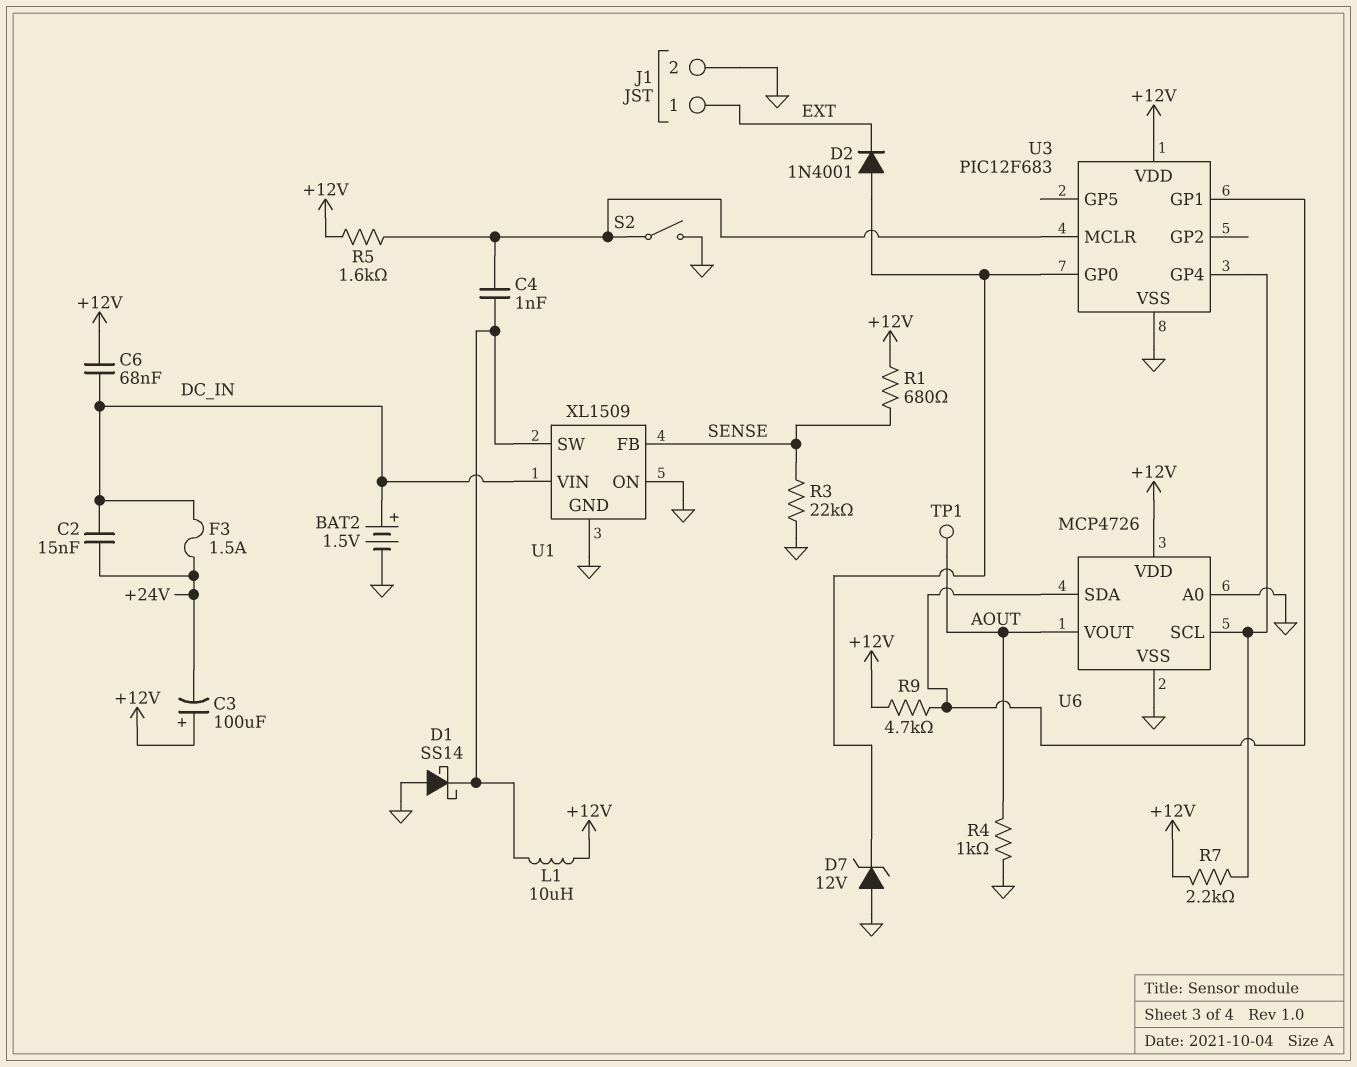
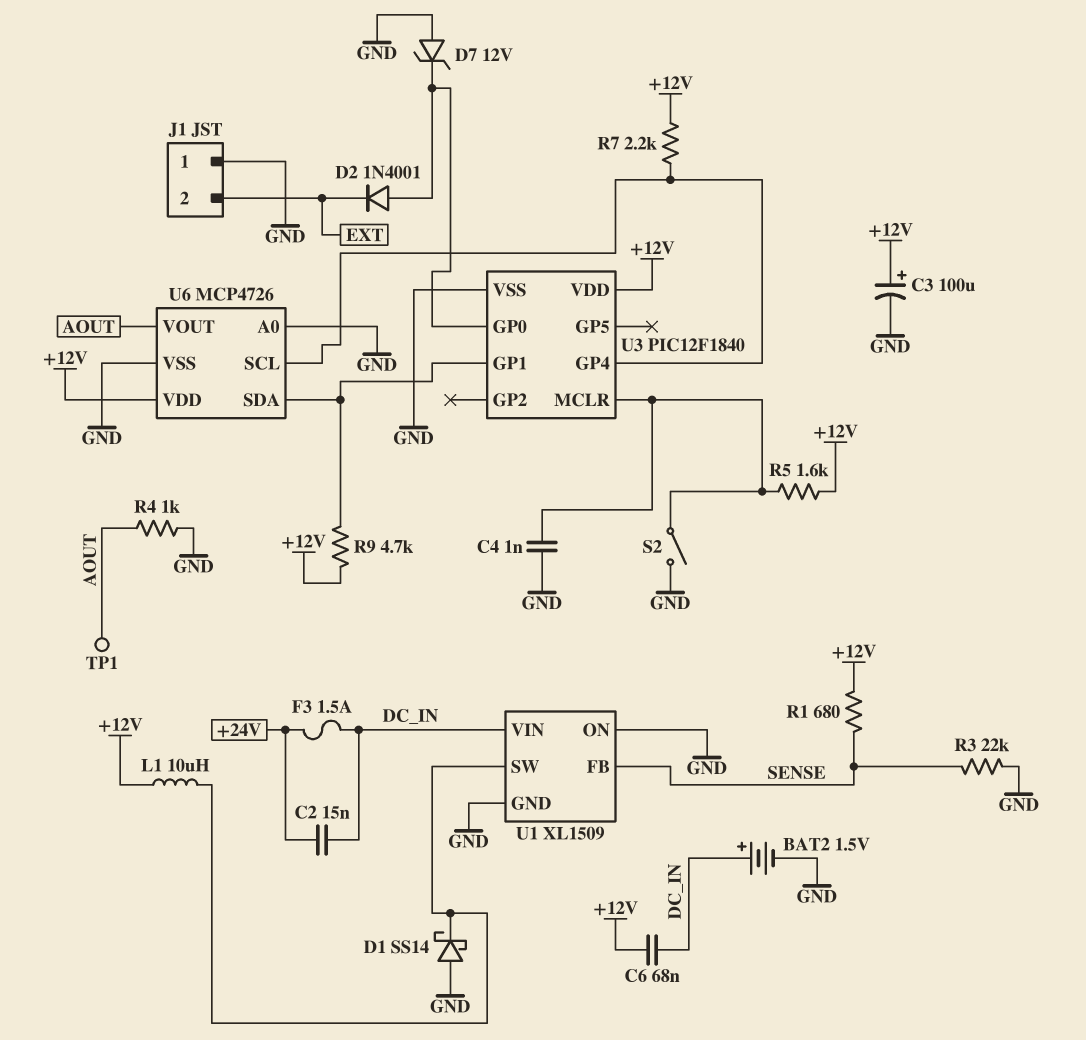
C3: 100uF (plus +12V, minus +24V) -> 100uF (plus +12V, minus GND)
C4: 1nF (U1/SW, U3/MCLR) -> 1nF (GND, U3/MCLR)
J1 pin 1: EXT -> GND
J1 pin 2: GND -> EXT
U3: PIC12F683 -> PIC12F1840

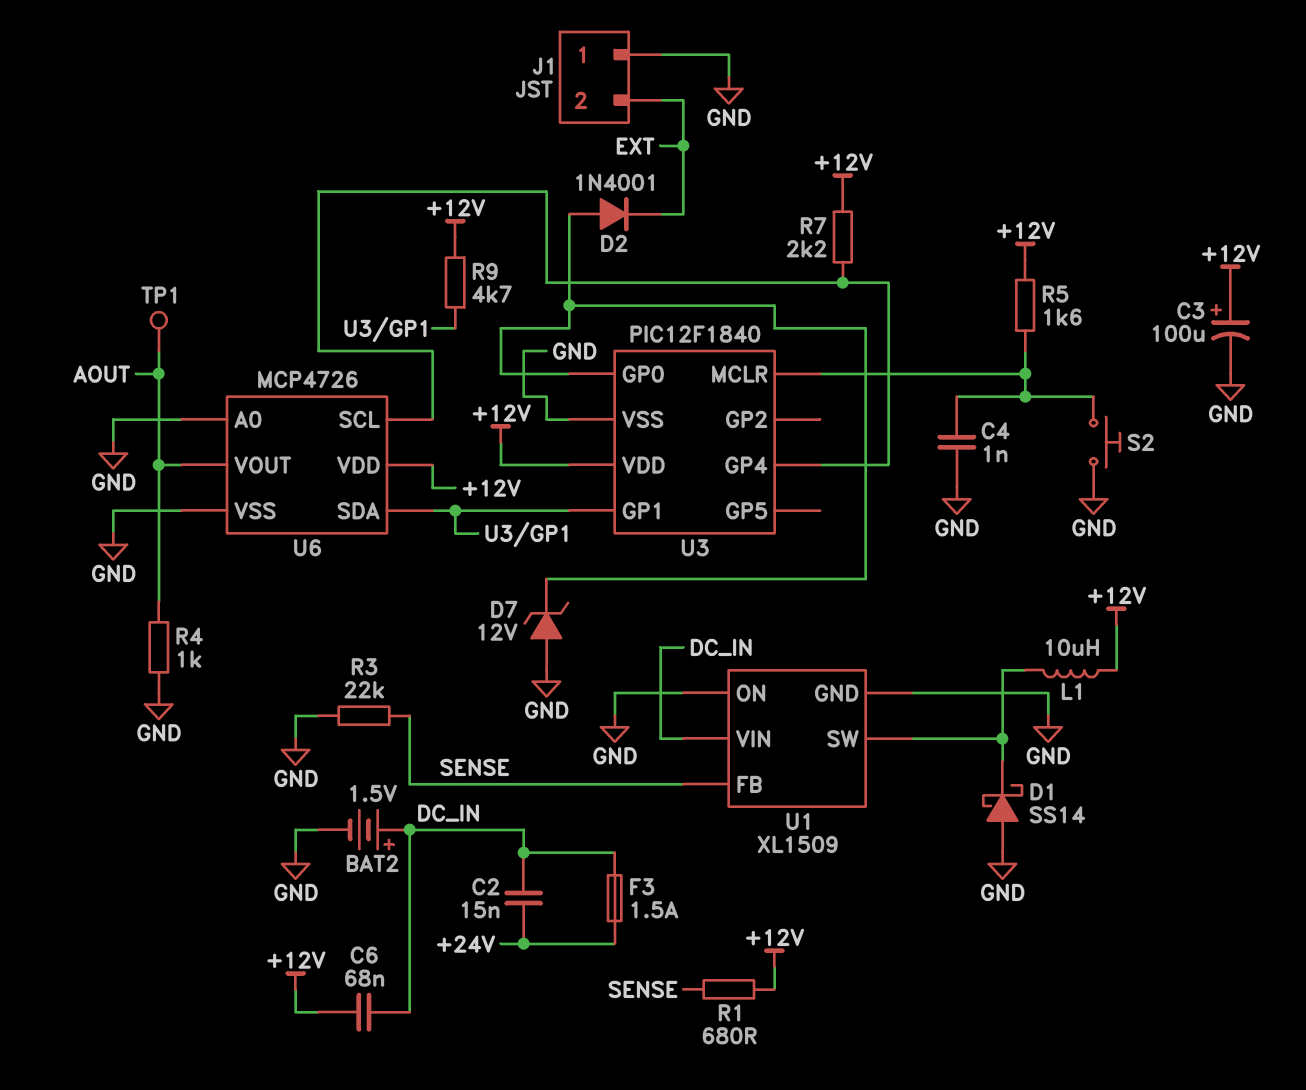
S2: switch (GND, U3/MCLR) -> button (GND, U3/MCLR)

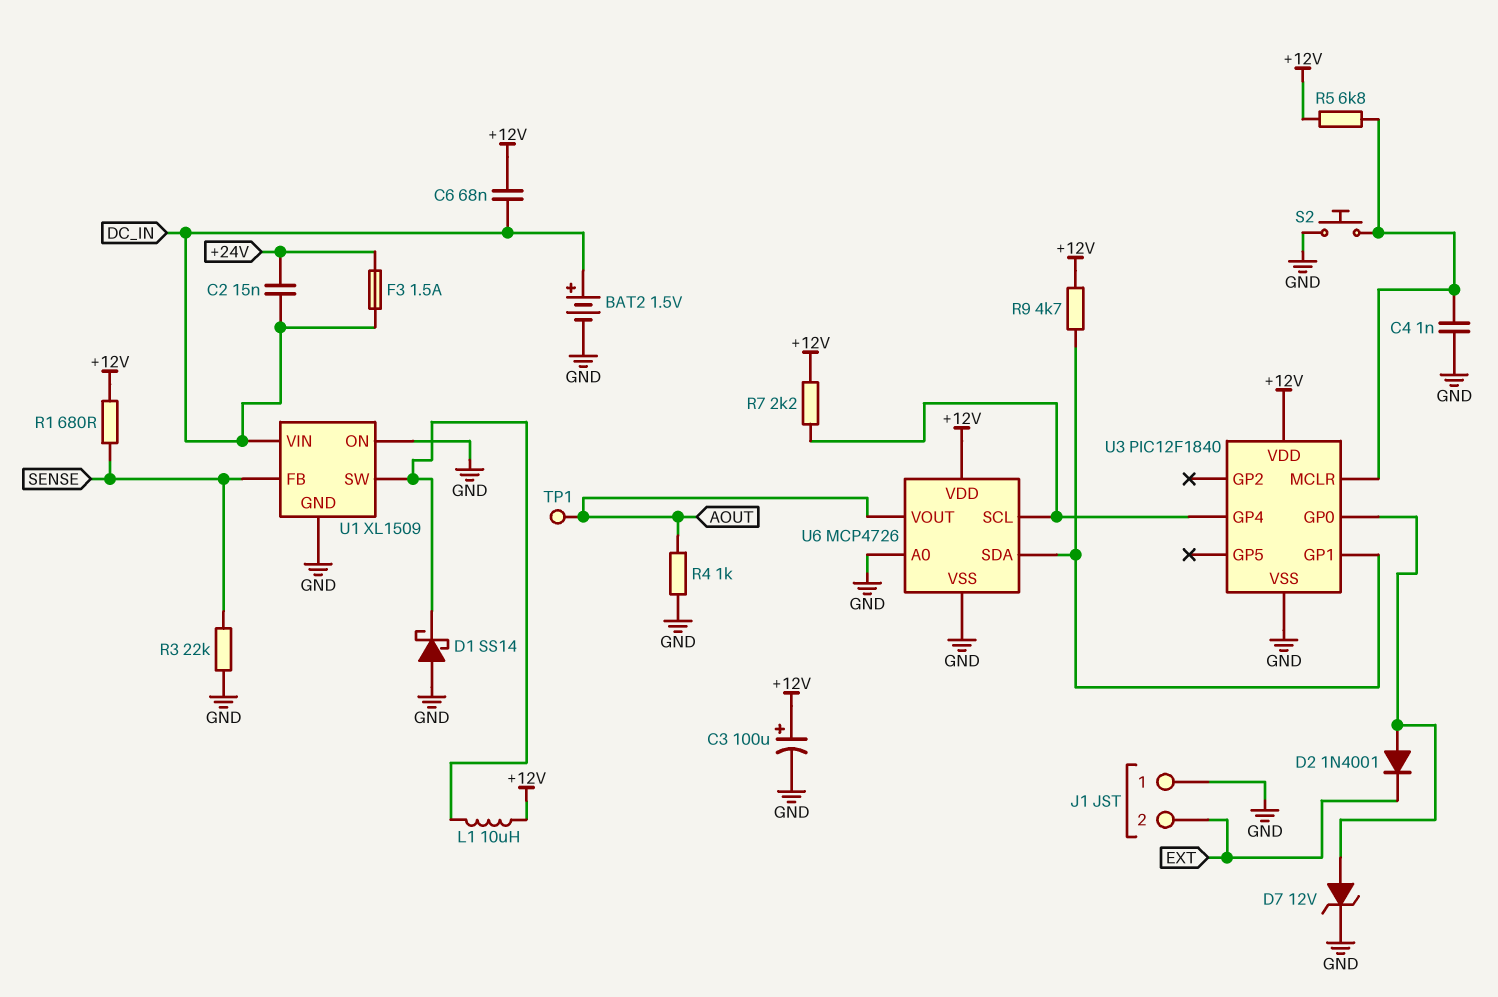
D7: zener 12V (A GND, K U3/GP0) -> zener 12V (A U3/GP0, K GND)
R5: 1.6k (+12V, U3/MCLR) -> 6.8k (+12V, U3/MCLR)

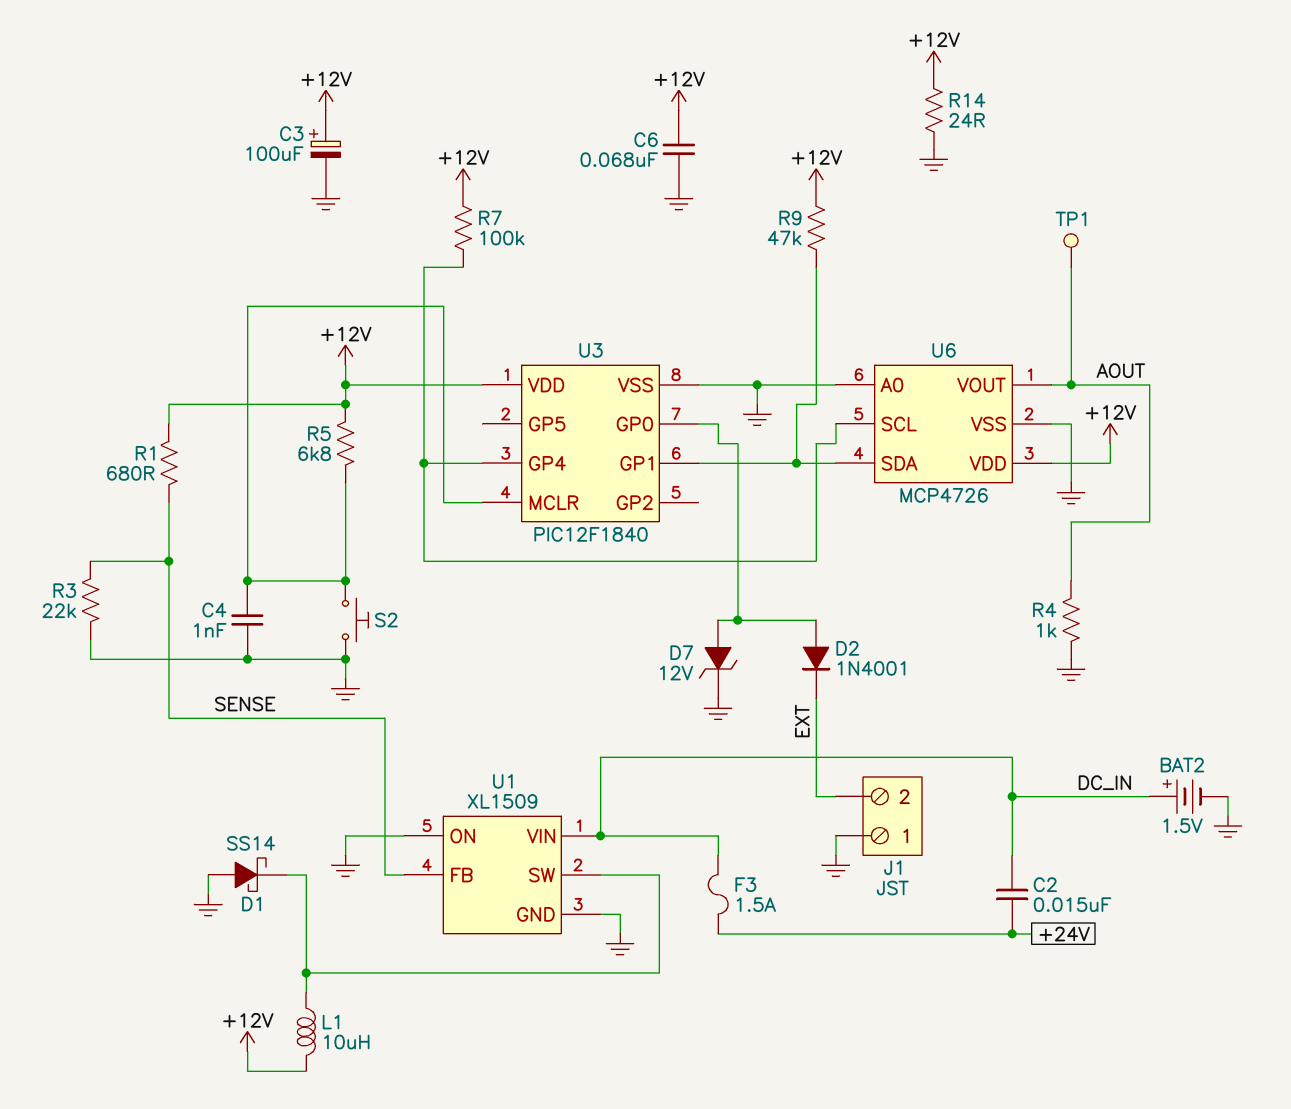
C6: 68nF (+12V, DC_IN) -> 68nF (+12V, GND)
R7: 2.2k (+12V, U3/GP4) -> 100k (+12V, U3/GP4)
R9: 4.7k (+12V, U3/GP1) -> 47k (+12V, U3/GP1)
R14: none -> 24 (+12V, GND)

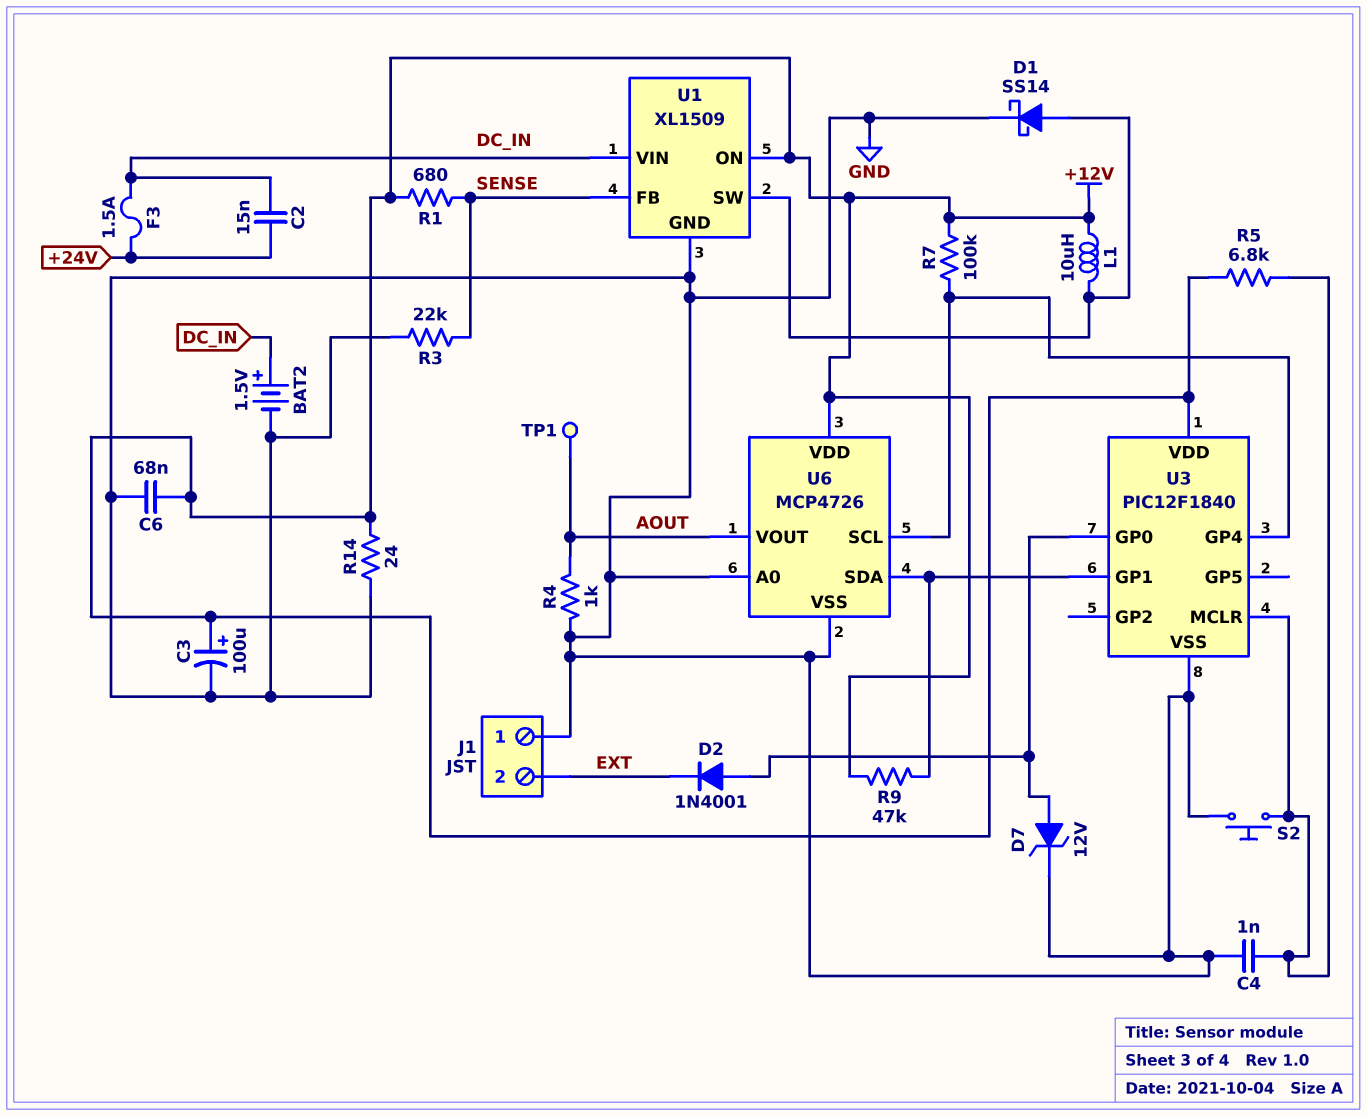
D1: schottky SS14 (A GND, K U1/SW) -> schottky SS14 (A U1/SW, K GND)
U1 pin ON: GND -> +12V

